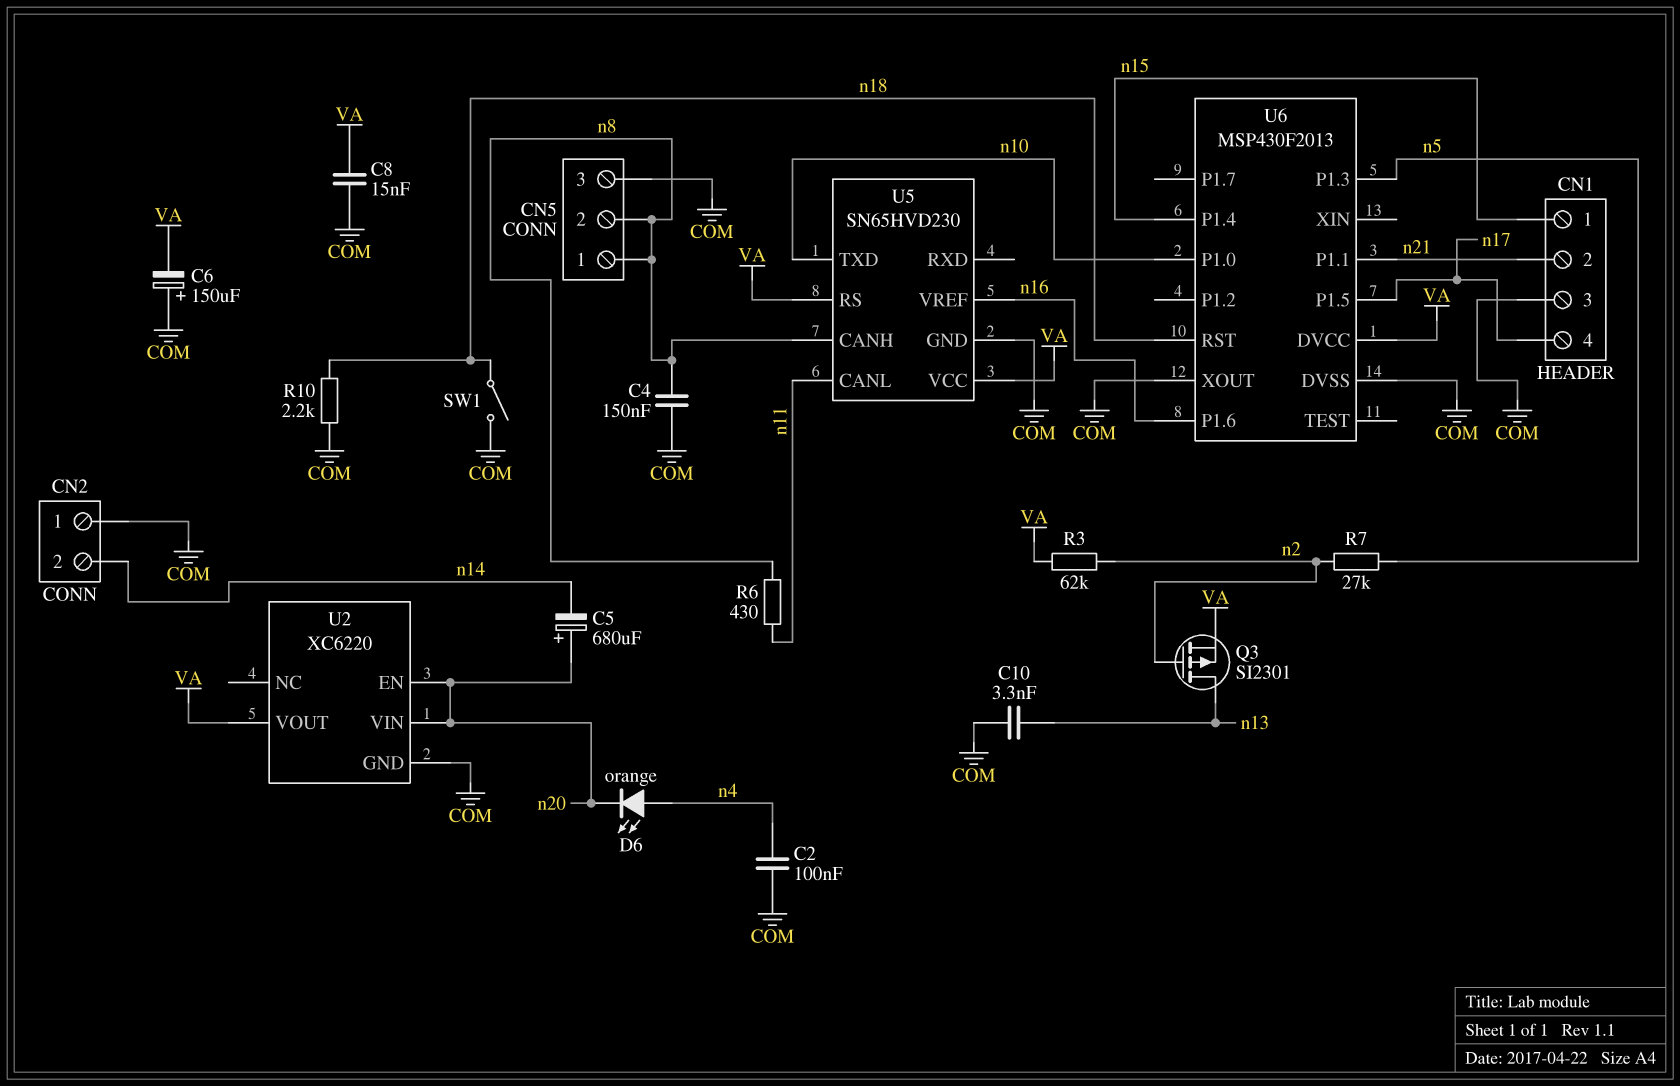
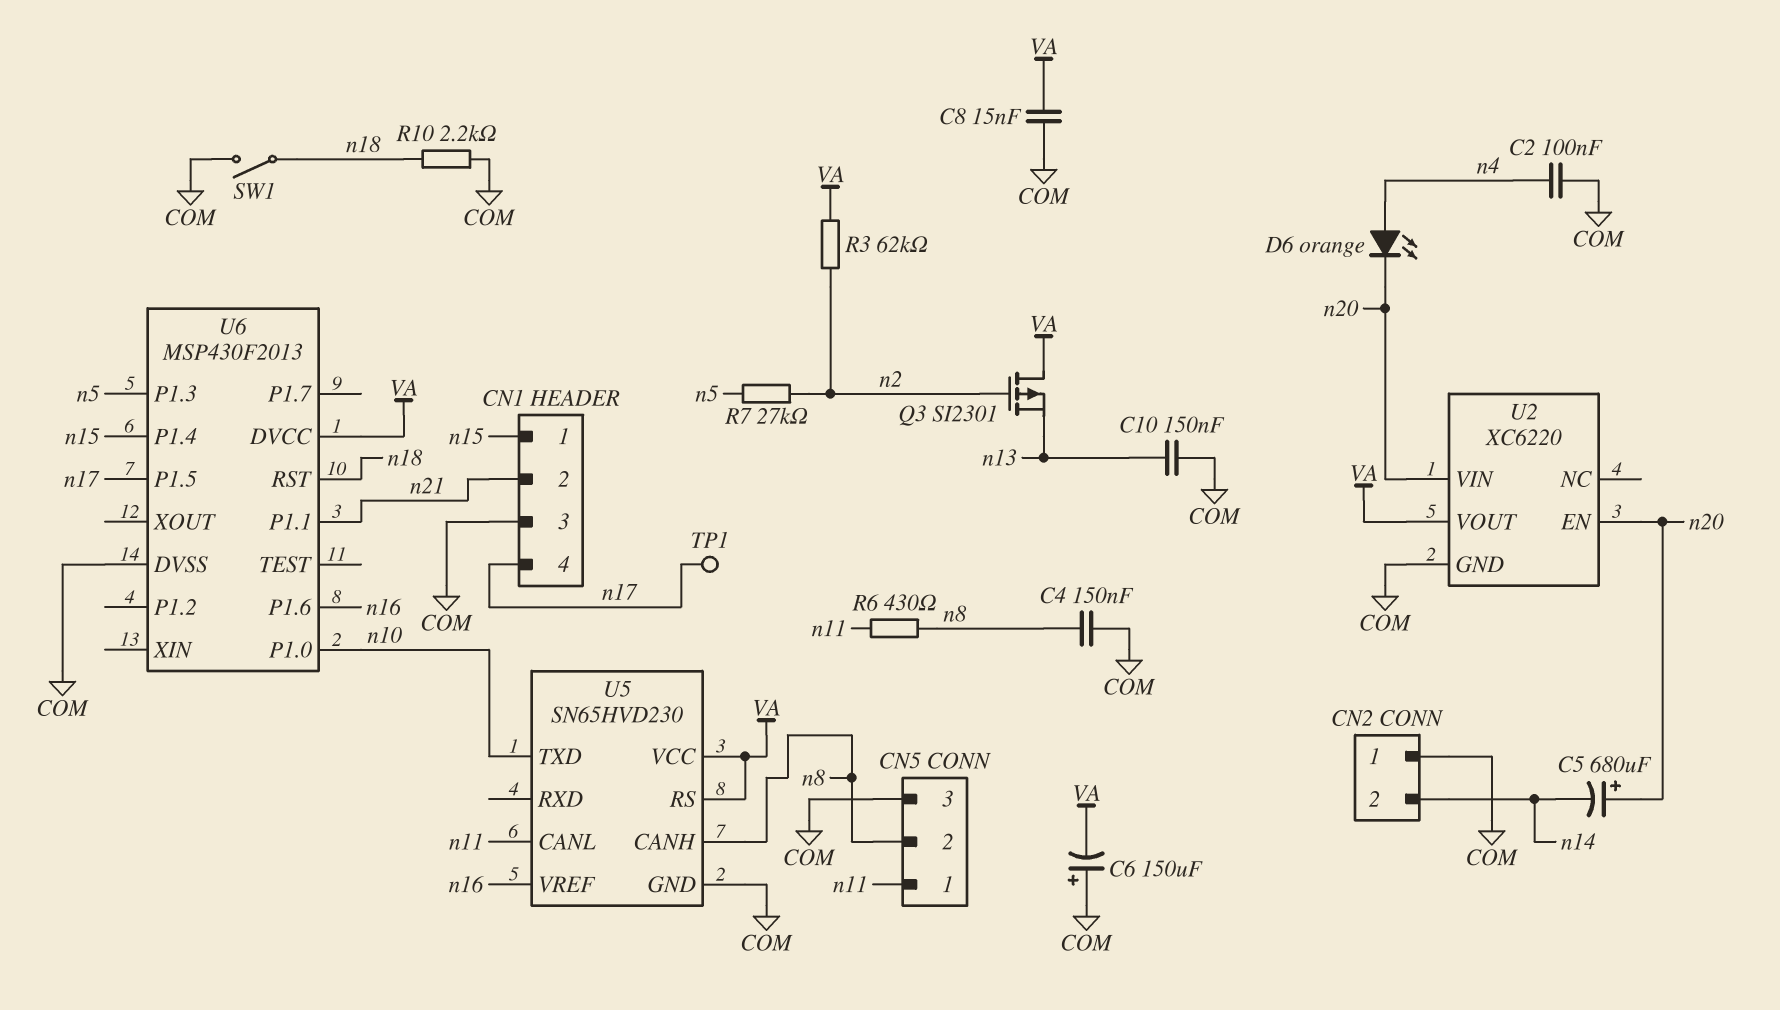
C10: 3.3nF (COM, n13) -> 150nF (COM, n13)
CN5 pin 1: n8 -> n11
Q3: PMOS SI2301 (G n2, D n13, S VA) -> PMOS SI2301 (G n2, D VA, S n13)
TP1: none -> test point (n17)
U6 pin XOUT: COM -> none

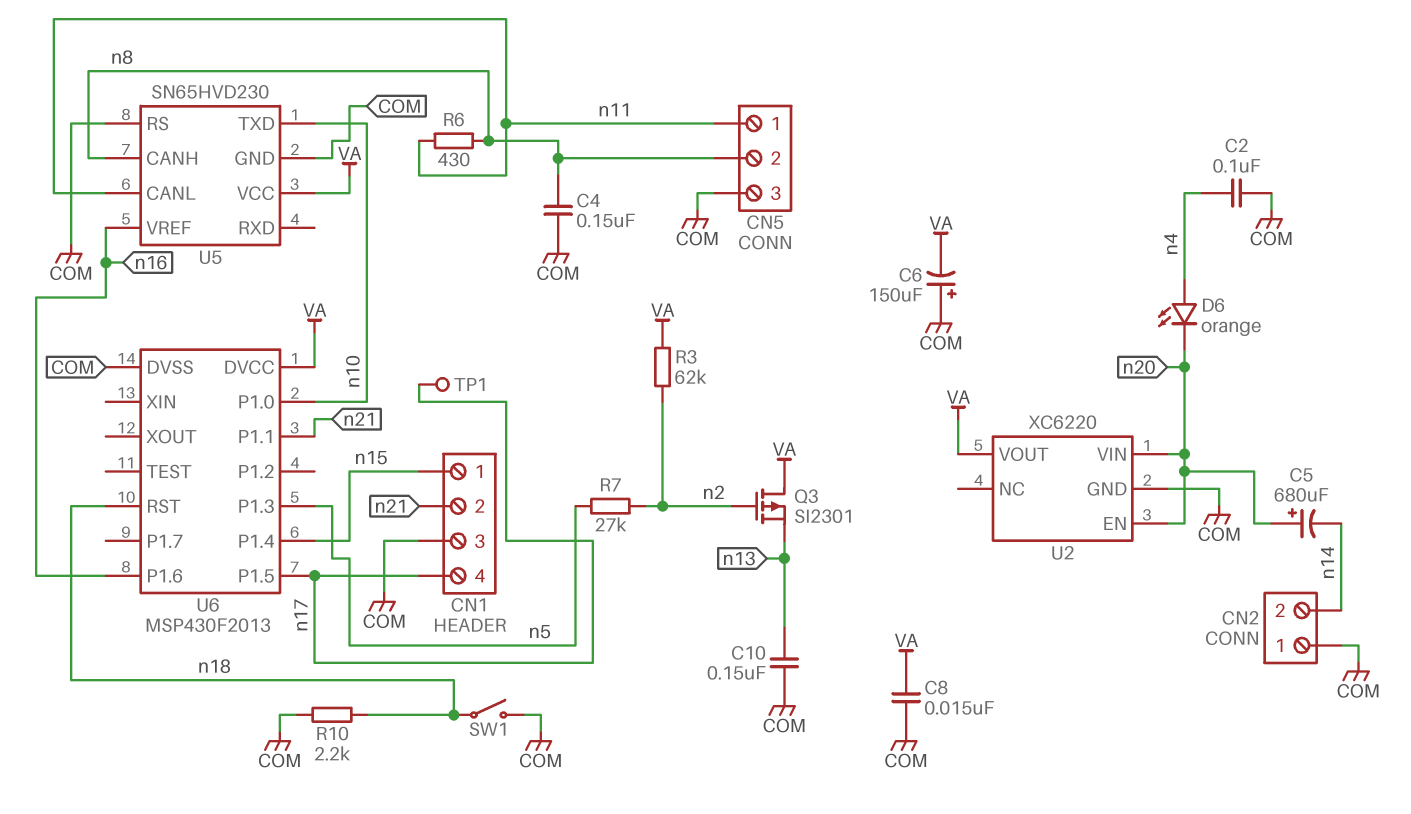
U5 pin RS: VA -> COM

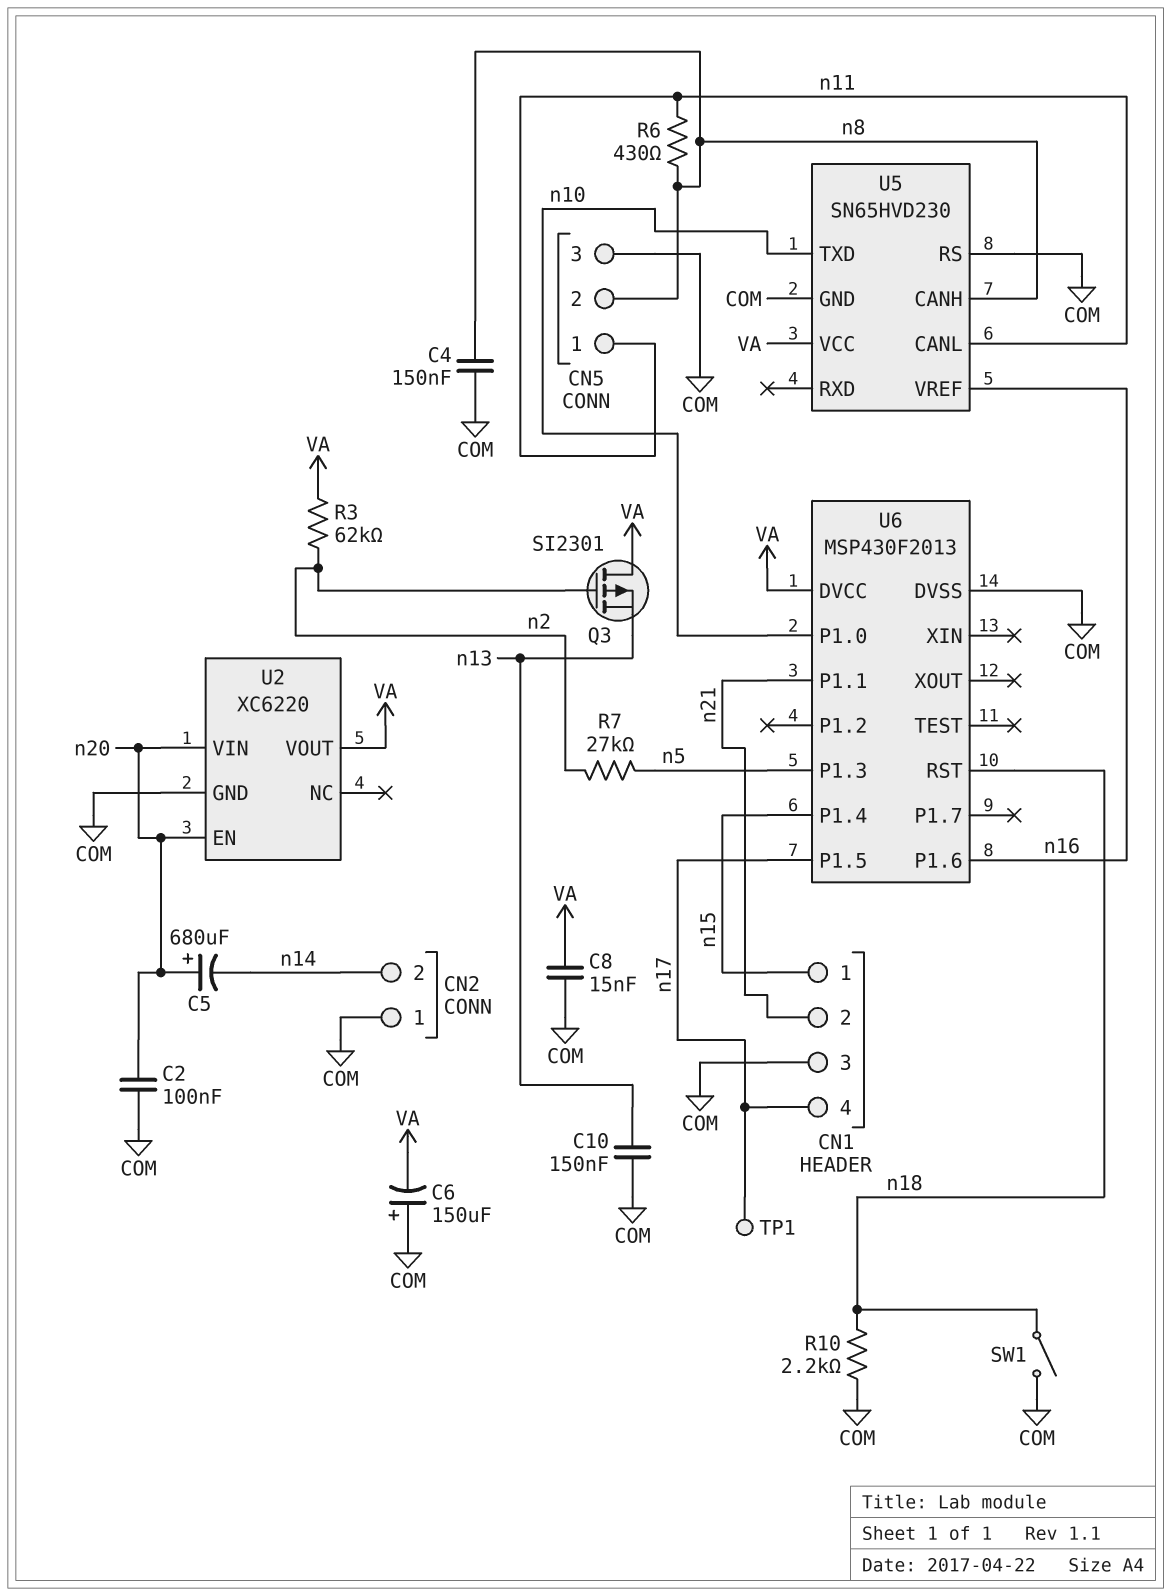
C2: 100nF (COM, n4) -> 100nF (COM, n20)
D6: LED orange (A n4, K n20) -> none

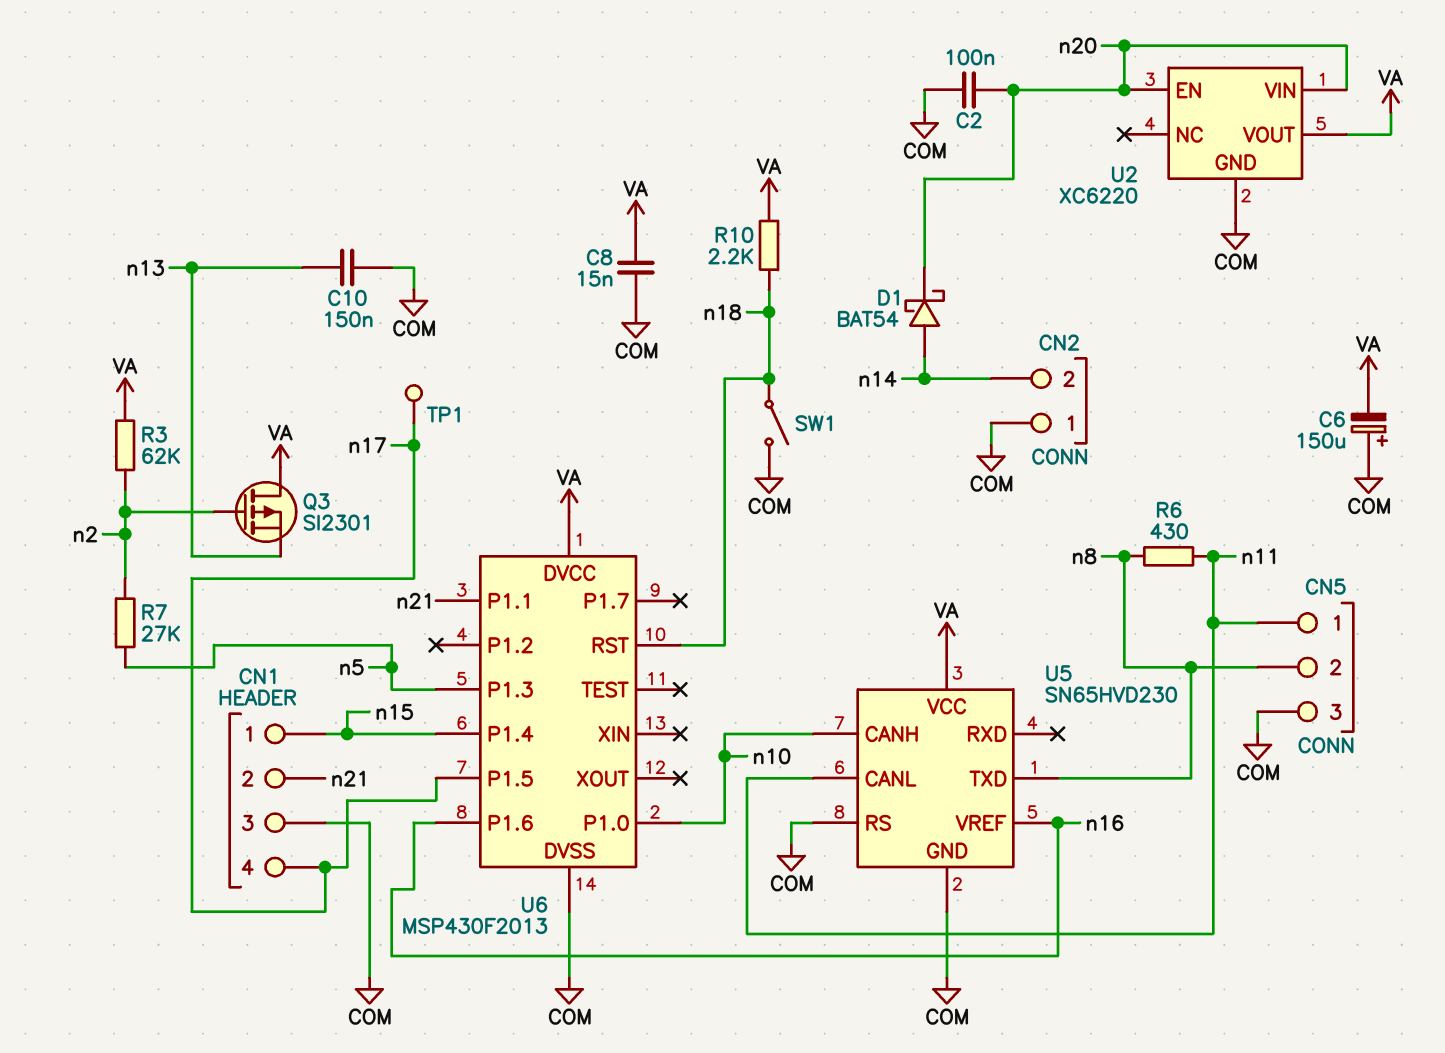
C4: 150nF (COM, n8) -> none
C5: 680uF (plus n20, minus n14) -> none
D1: none -> schottky BAT54 (A n14, K n20)
R10: 2.2k (COM, n18) -> 2.2k (VA, n18)
U5 pin CANH: n8 -> n10
U5 pin TXD: n10 -> n8

